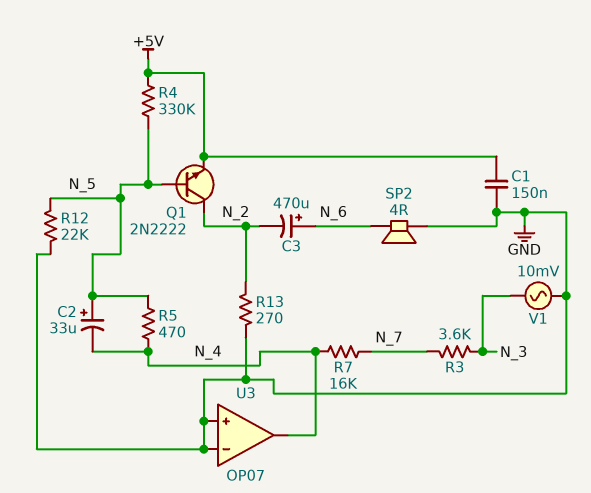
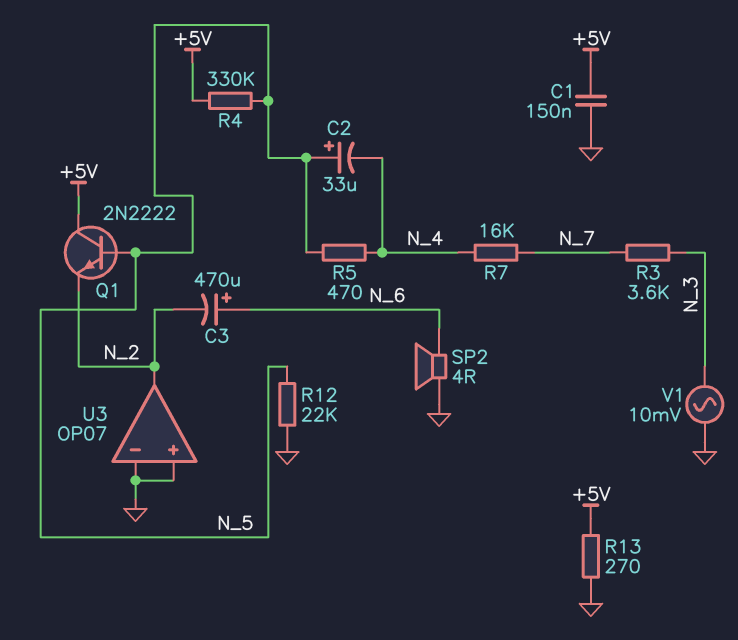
Q1: NPN 2N2222 (B N_5, C N_2, E +5V) -> NPN 2N2222 (B N_5, C +5V, E N_2)
R13: 270 (GND, N_2) -> 270 (+5V, GND)
U3 pin out: N_4 -> N_2

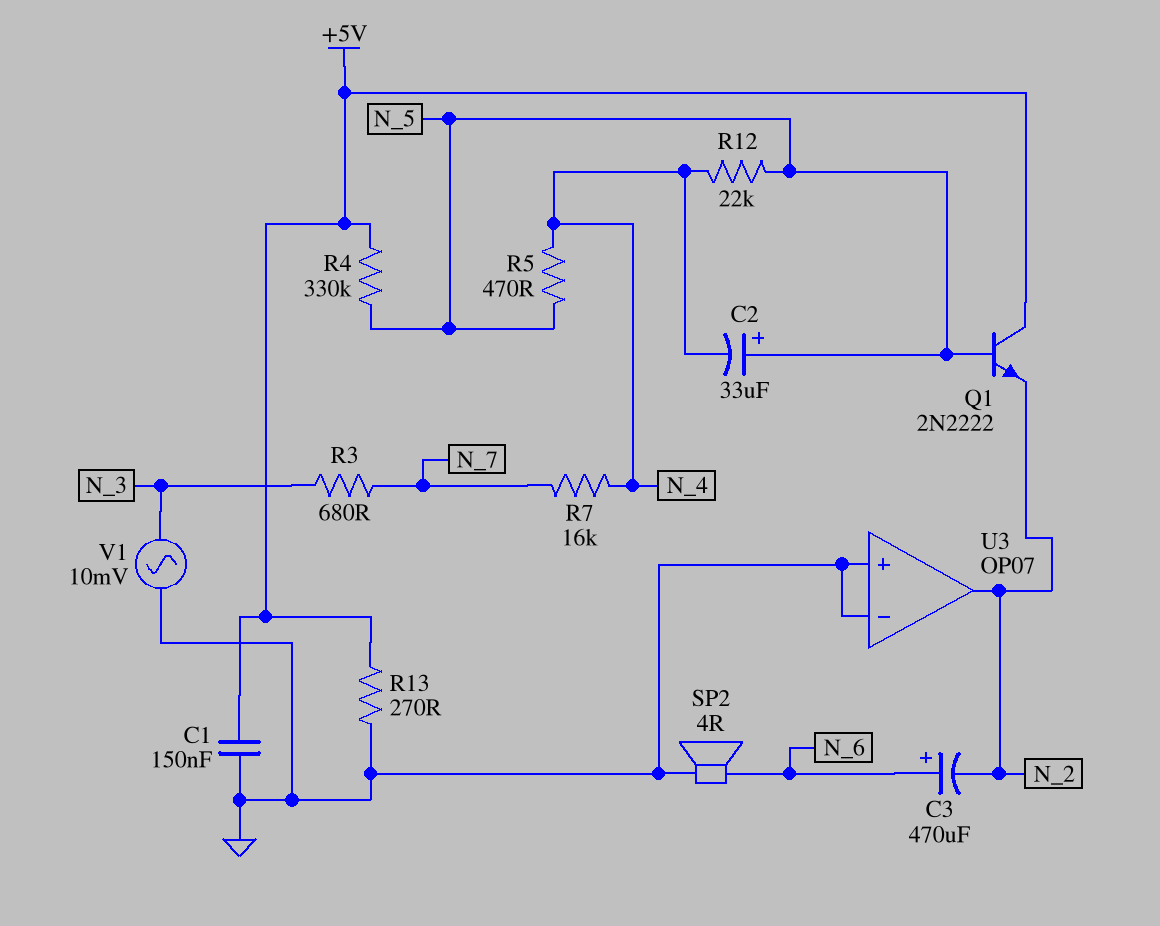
R3: 3.6k (N_3, N_7) -> 680 (N_3, N_7)
R12: 22k (GND, N_5) -> 22k (N_4, N_5)

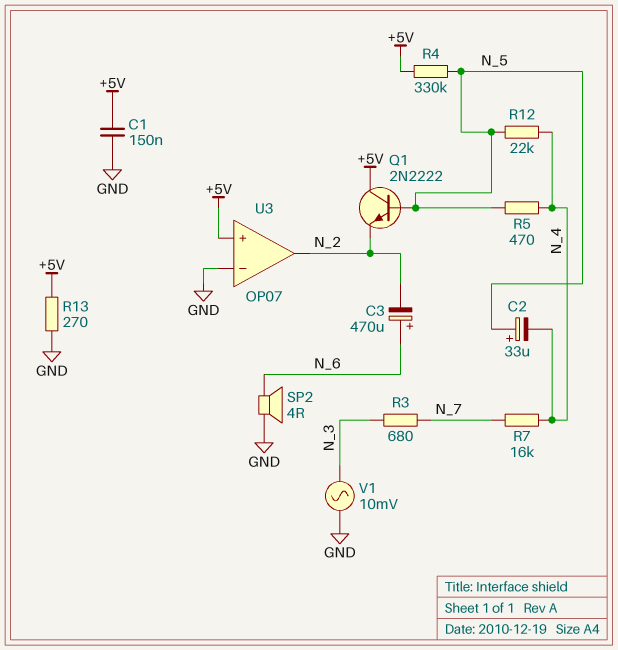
U3 pin in+: GND -> +5V

